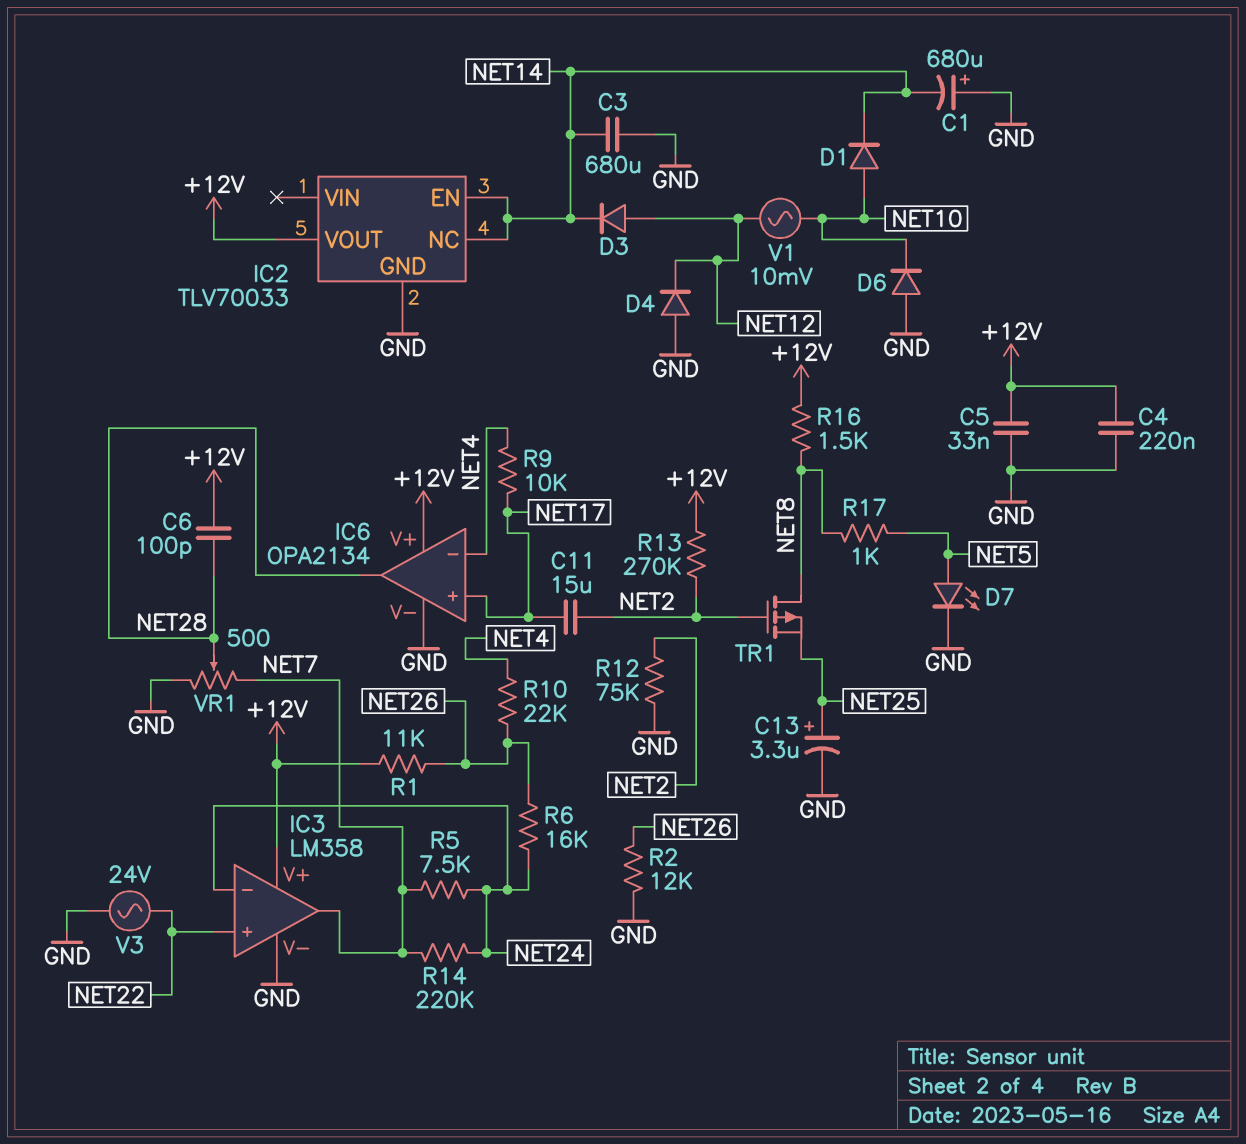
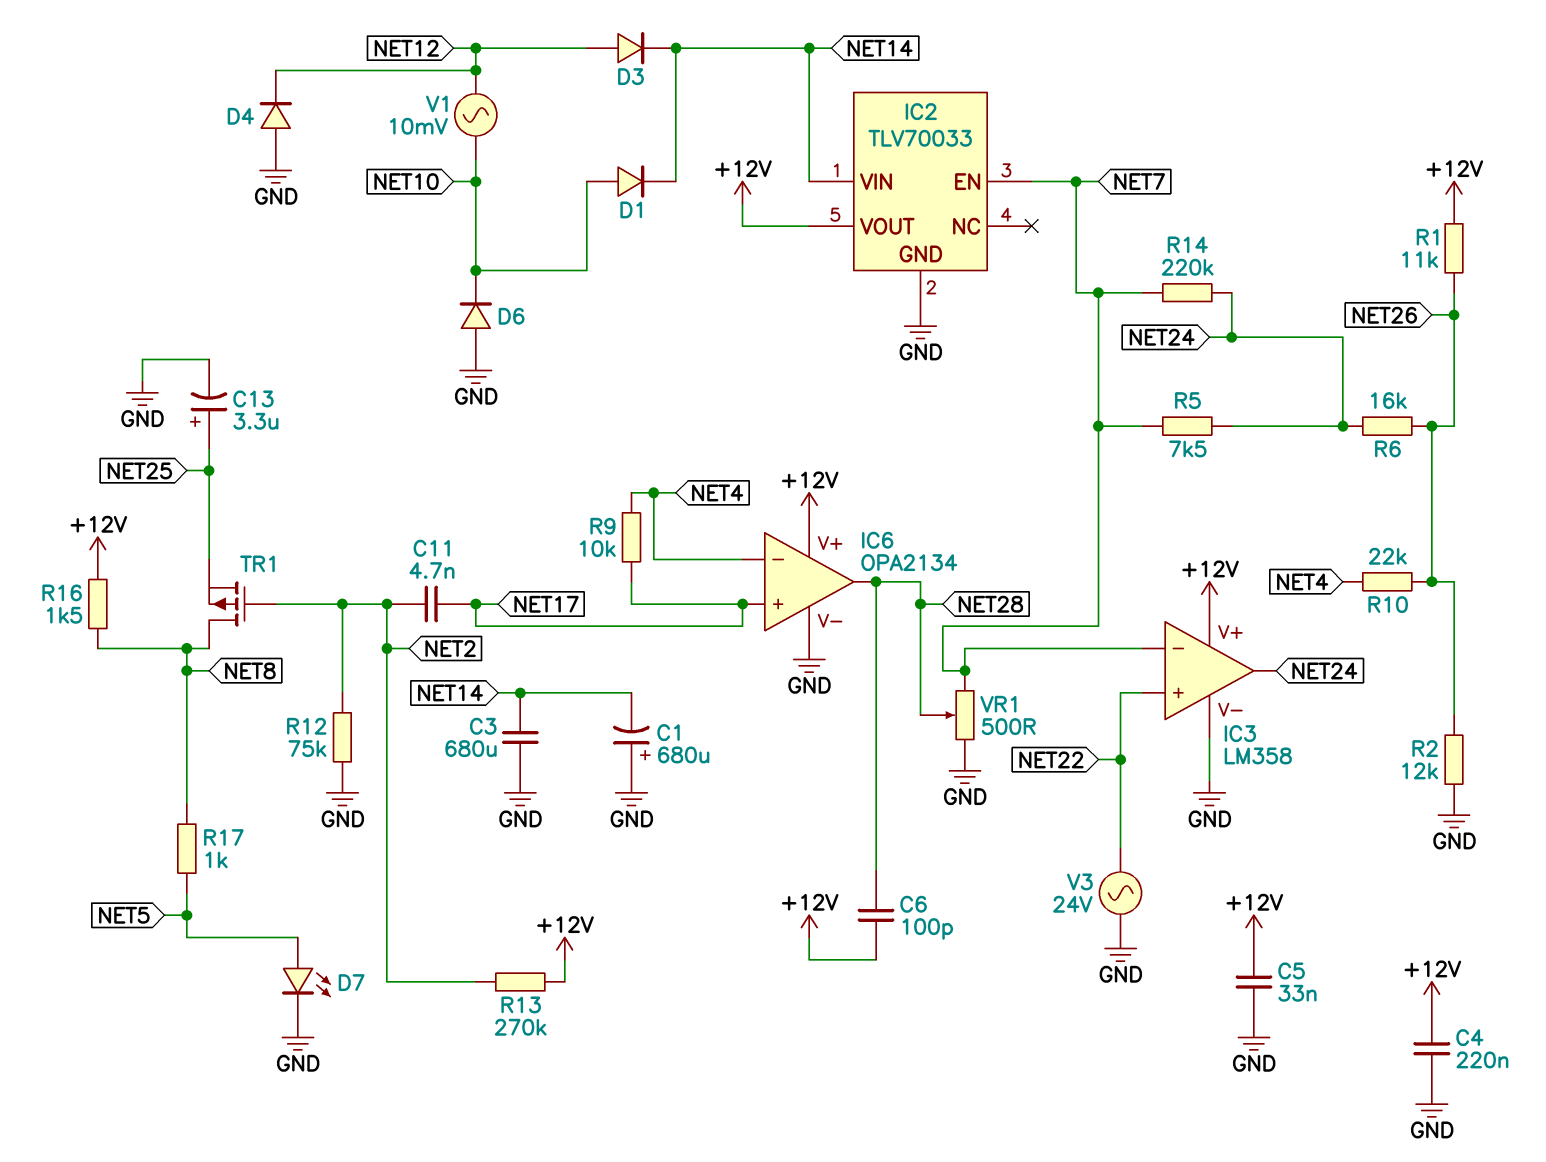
C11: 15uF (NET2, NET17) -> 4.7nF (NET2, NET17)
IC2 pin EN: NET14 -> NET7
IC2 pin NC: NET14 -> none
IC2 pin VIN: none -> NET14
IC3 pin in-: NET24 -> NET7
IC3 pin out: NET7 -> NET24

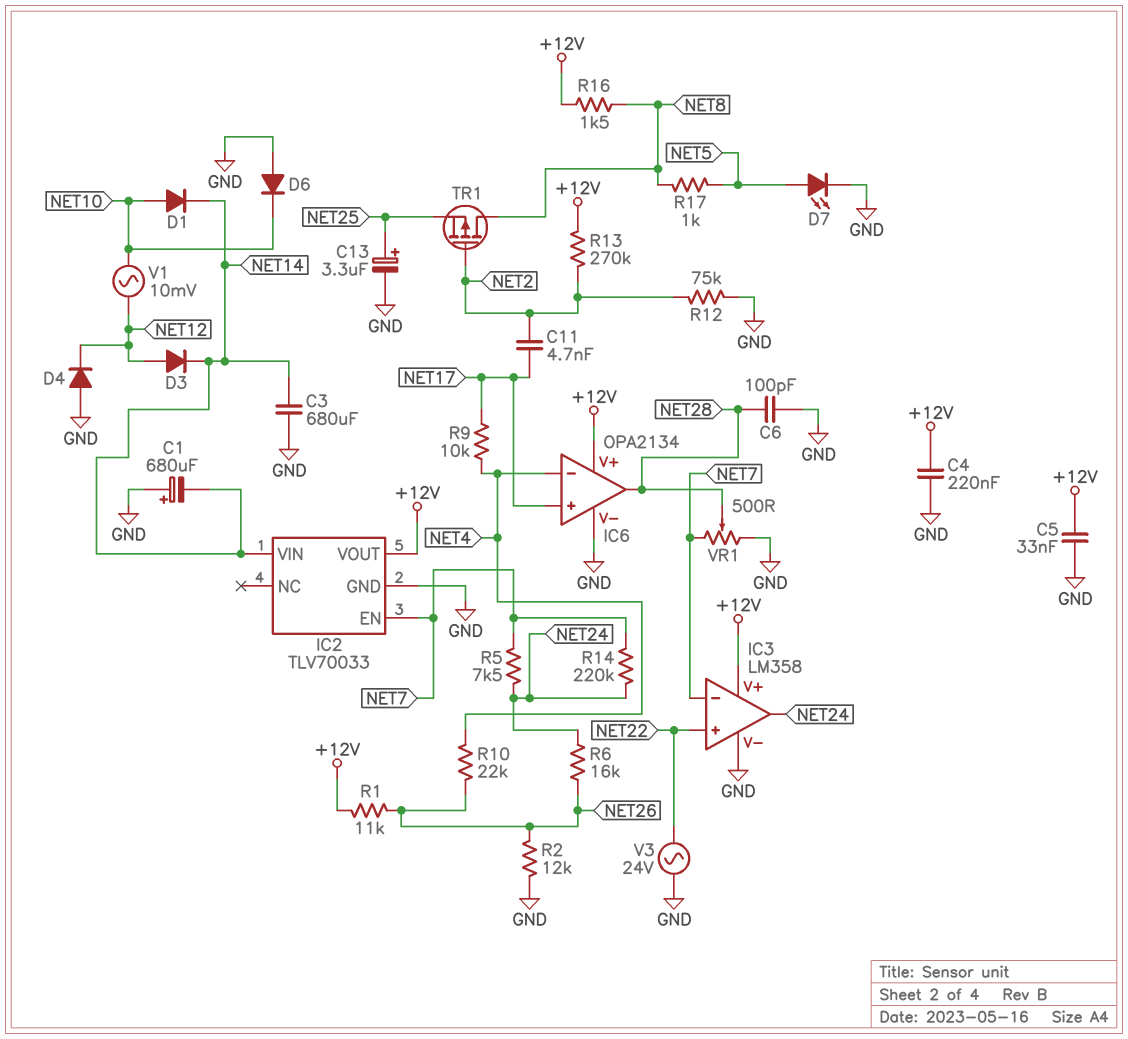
C6: 100pF (+12V, NET28) -> 100pF (GND, NET28)

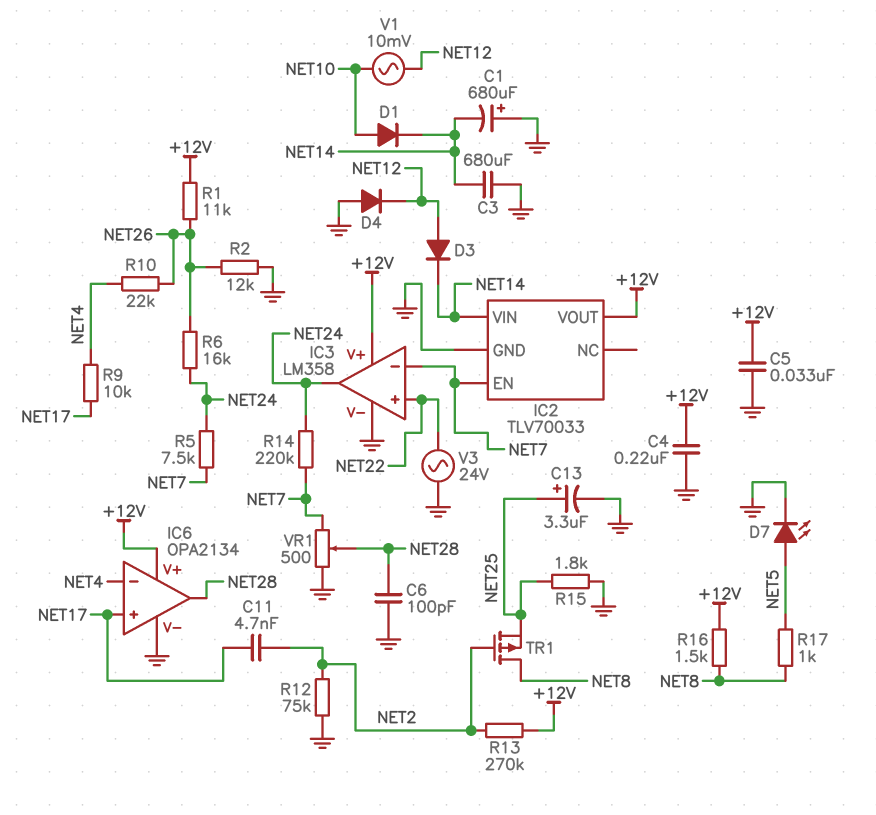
D6: diode (A GND, K NET10) -> none
R15: none -> 1.8k (GND, NET25)

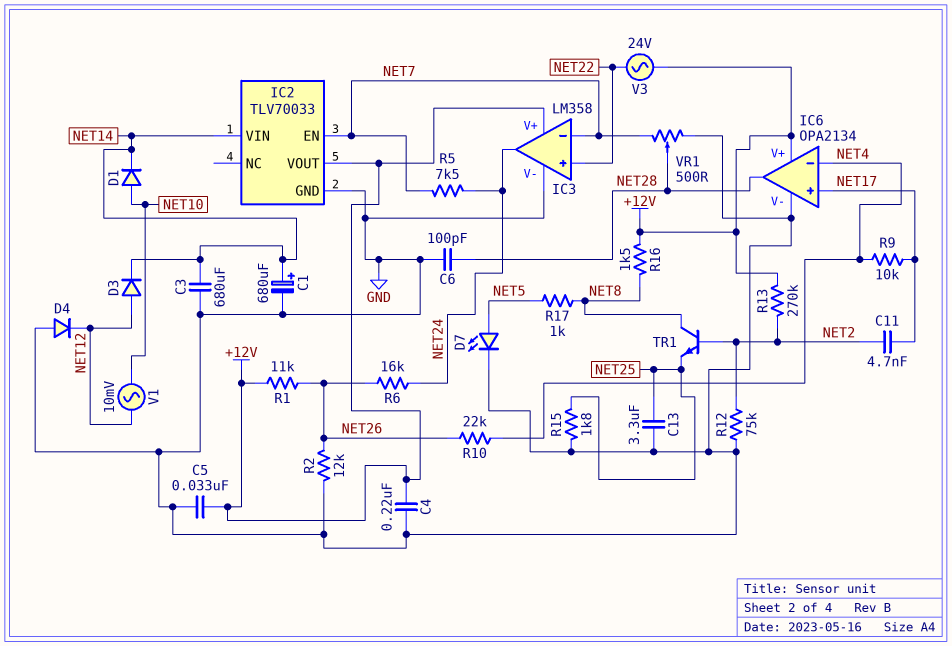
C1: 680uF (plus GND, minus NET14) -> 680uF (plus NET14, minus GND)
C13: 3.3uF (plus NET25, minus GND) -> 3.3uF (GND, NET25)
R14: 220k (NET7, NET24) -> none
TR1: PMOS (G NET2, D NET8, S NET25) -> NPN (B NET2, C NET8, E NET25)
V3: AC 24V (GND, NET22) -> AC 24V (+12V, NET22)

